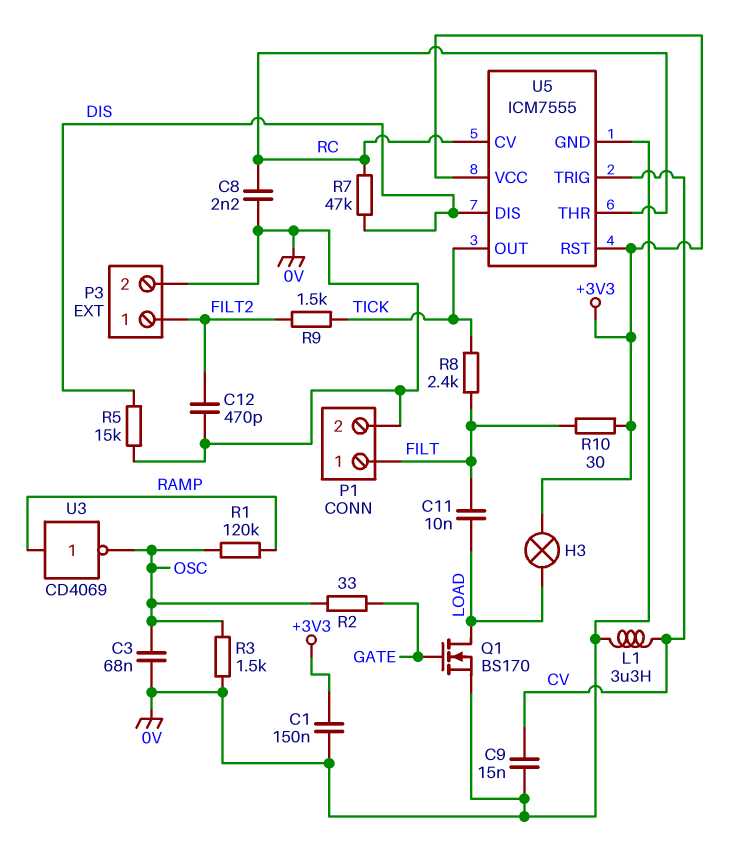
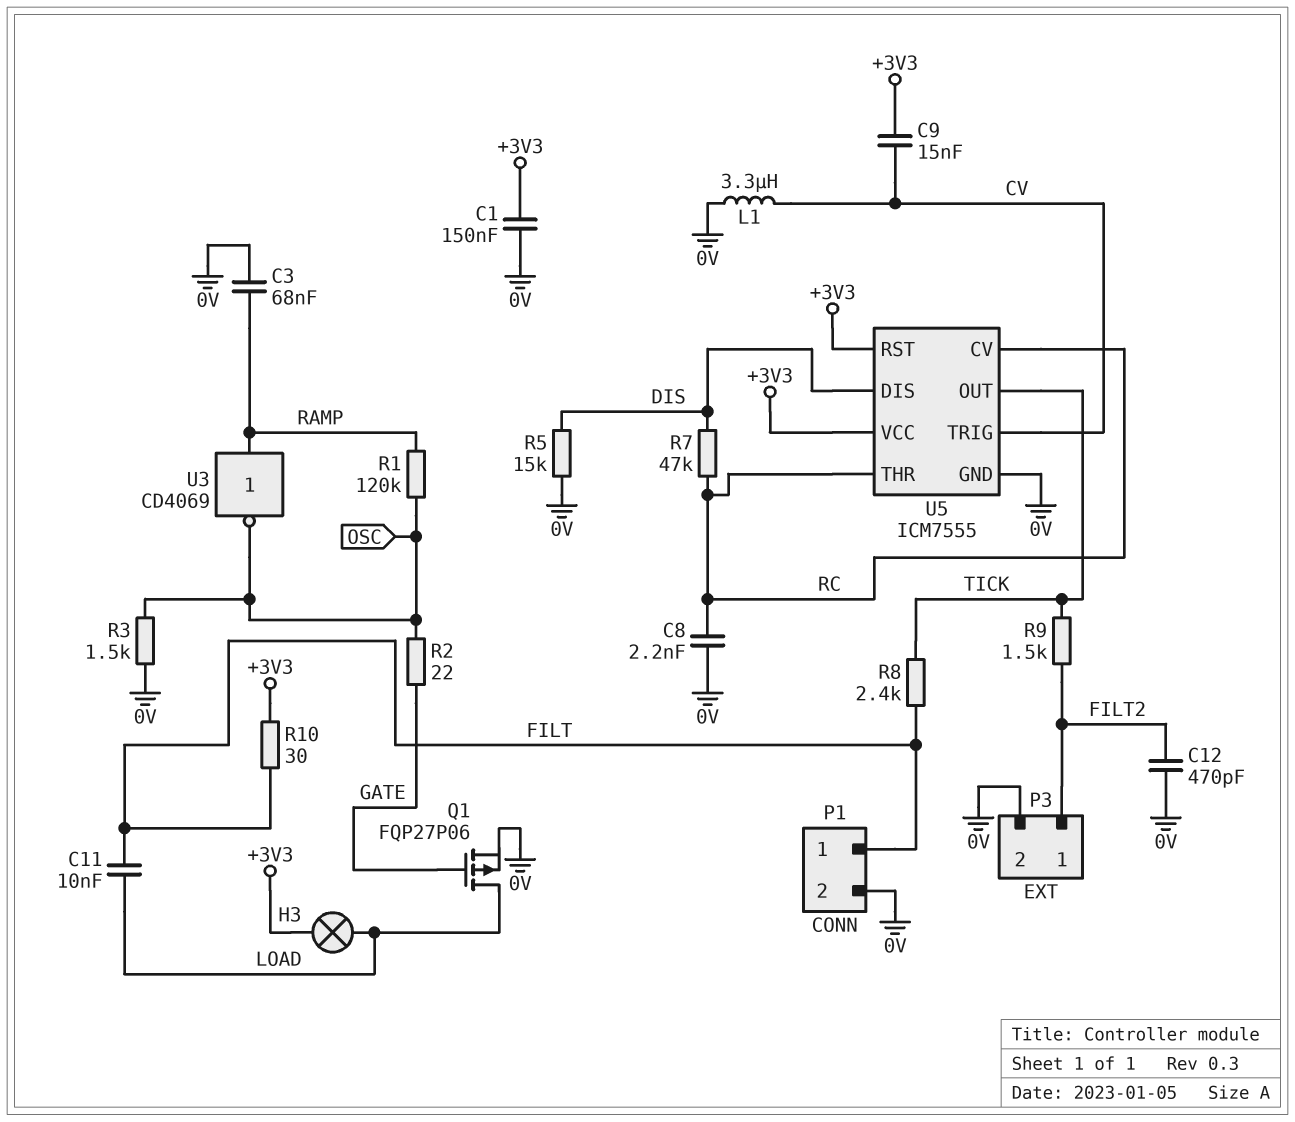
C3: 68nF (0V, OSC) -> 68nF (0V, RAMP)
C9: 15nF (0V, CV) -> 15nF (+3V3, CV)
Q1: NMOS BS170 (G GATE, D LOAD, S 0V) -> PMOS FQP27P06 (G GATE, D LOAD, S 0V)
R2: 33 (GATE, OSC) -> 22 (GATE, OSC)

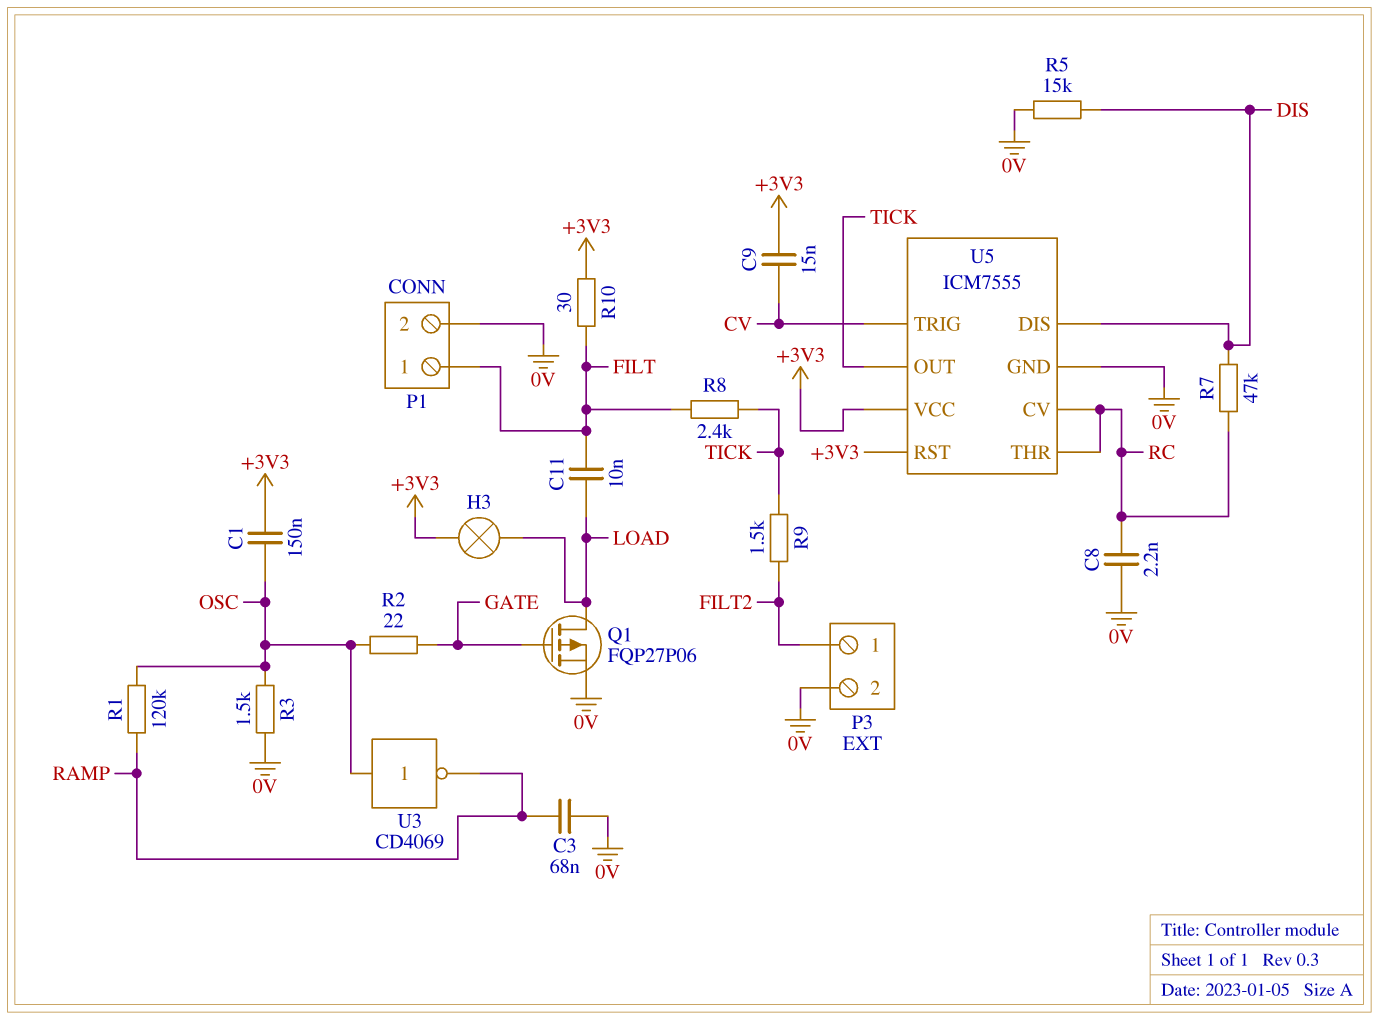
C1: 150nF (+3V3, 0V) -> 150nF (+3V3, OSC)
C12: 470pF (0V, FILT2) -> none
L1: 3.3uH (0V, CV) -> none
U3: NOT CD4069 (in RAMP, out OSC) -> NOT CD4069 (in OSC, out RAMP)

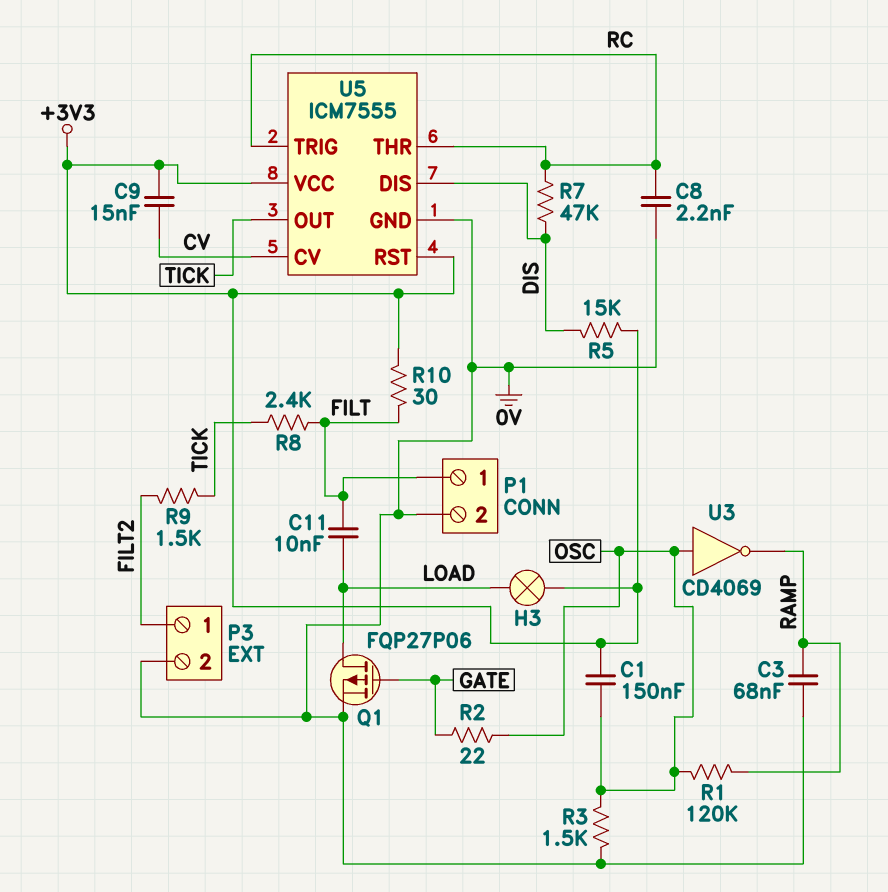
R5: 15k (0V, DIS) -> 15k (+3V3, DIS)
U5 pin CV: RC -> CV
U5 pin TRIG: CV -> RC

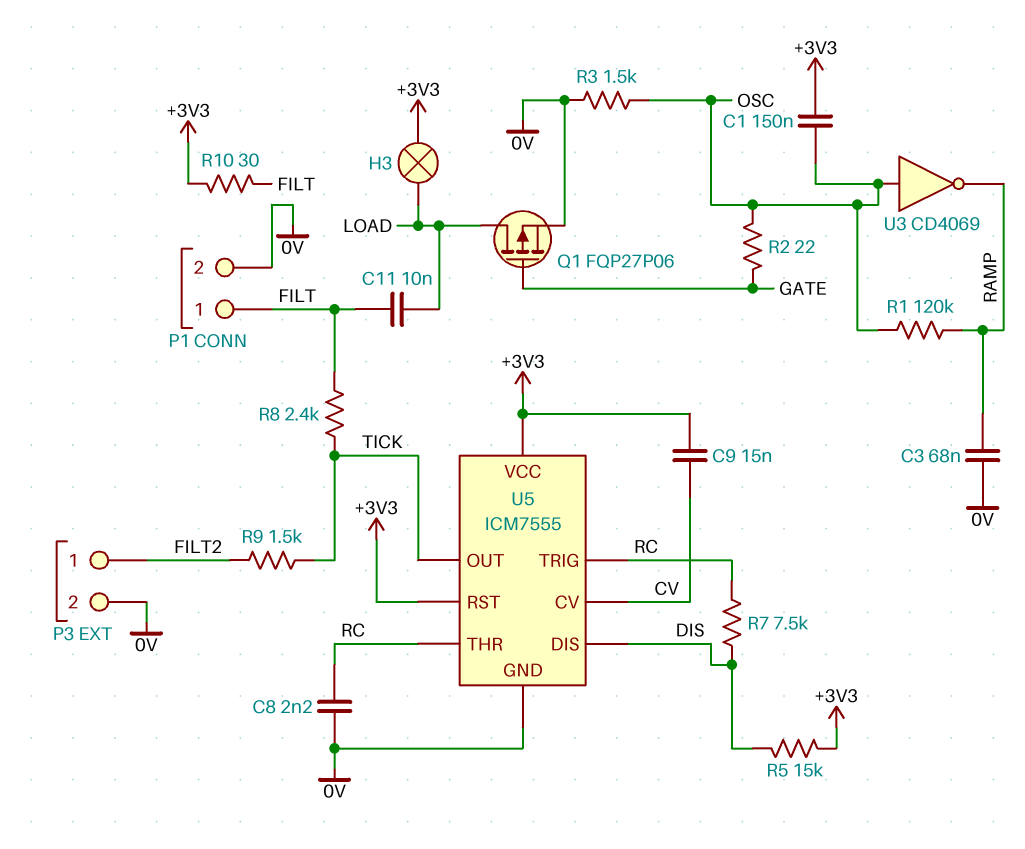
R7: 47k (DIS, RC) -> 7.5k (DIS, RC)

